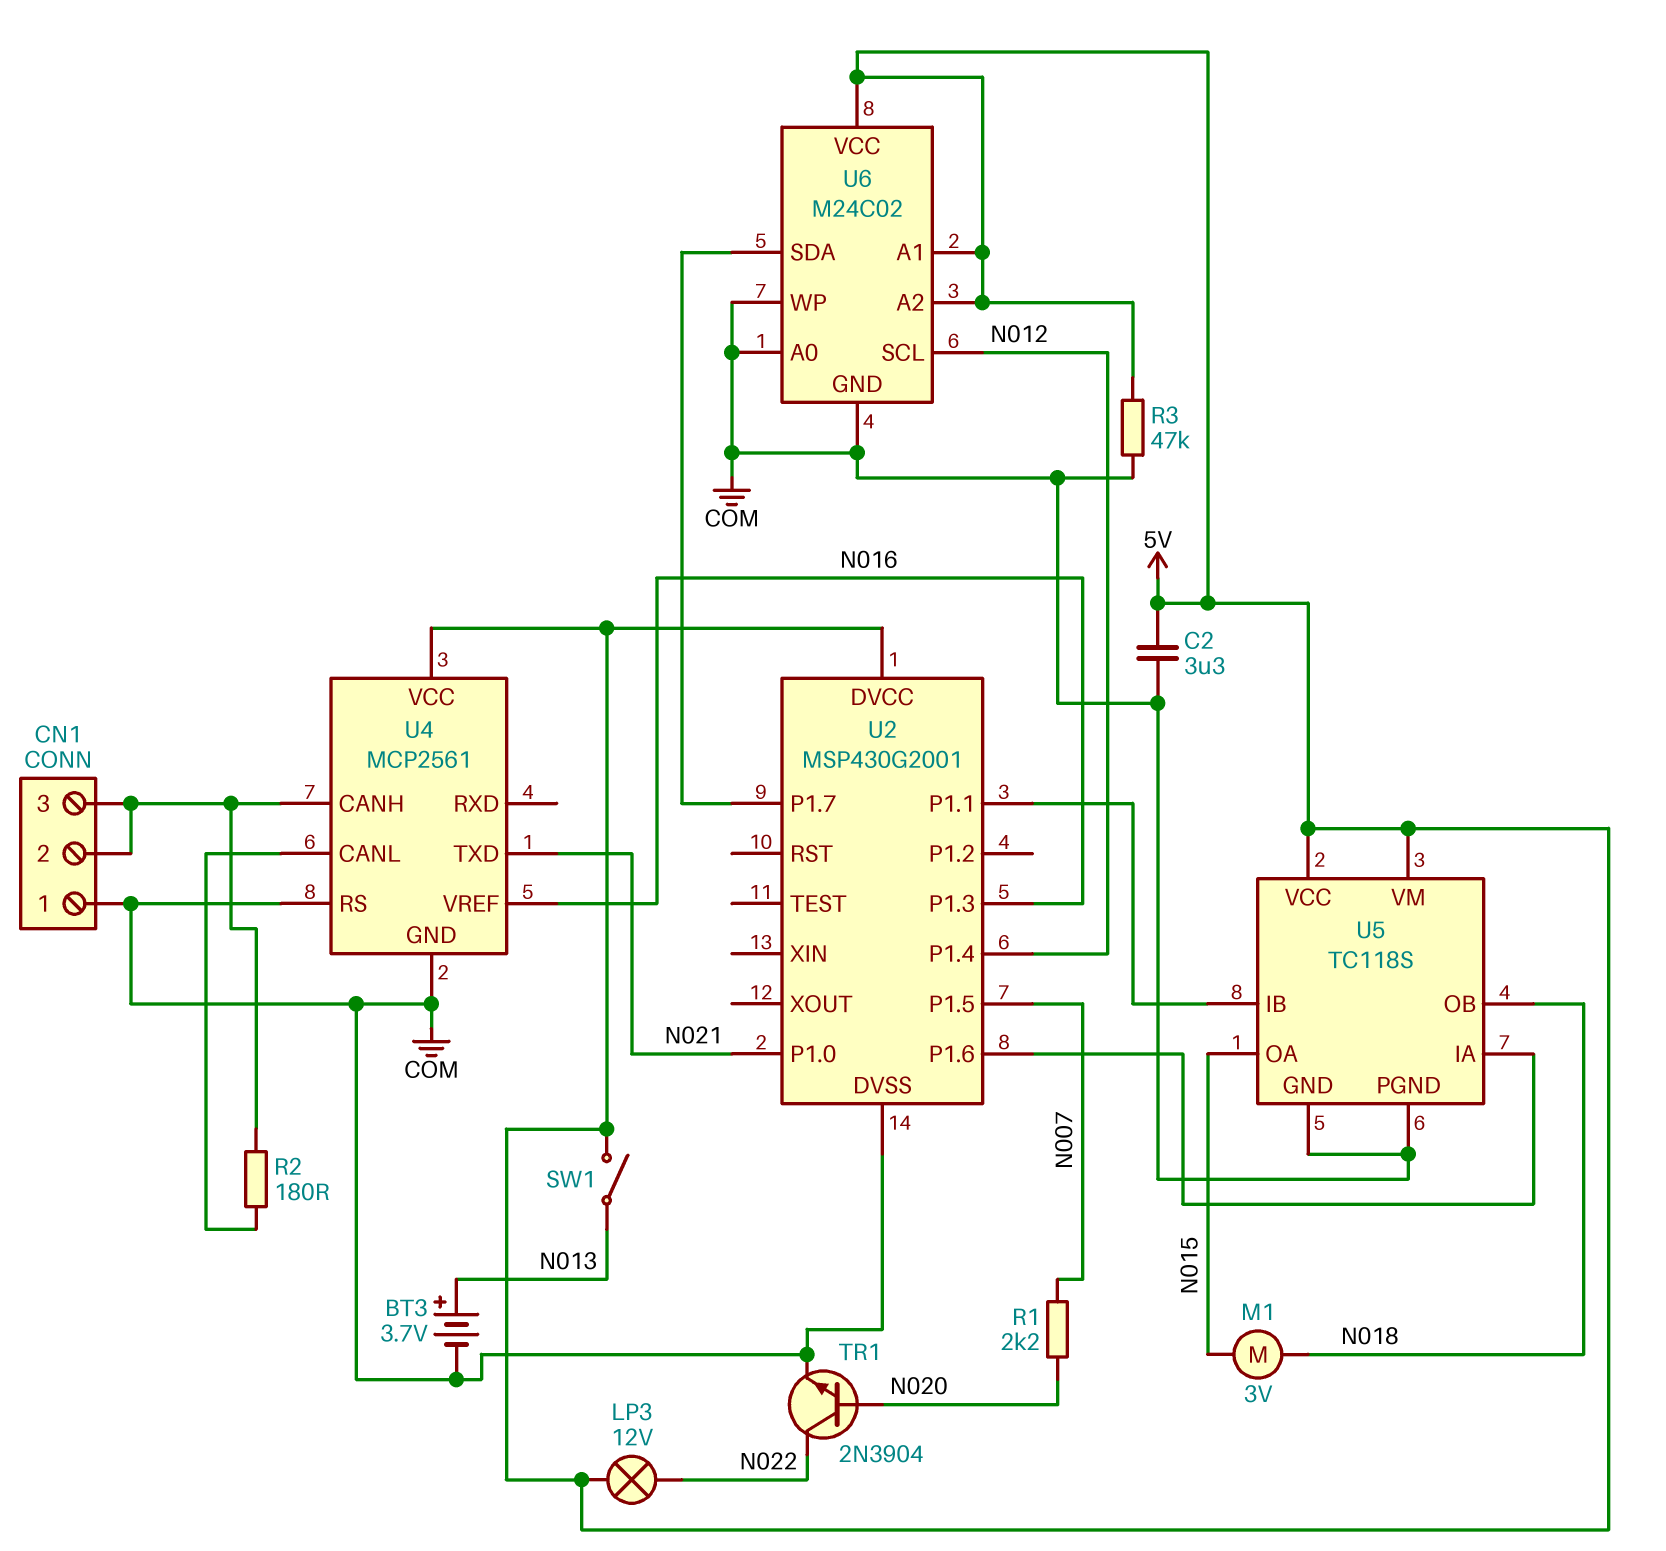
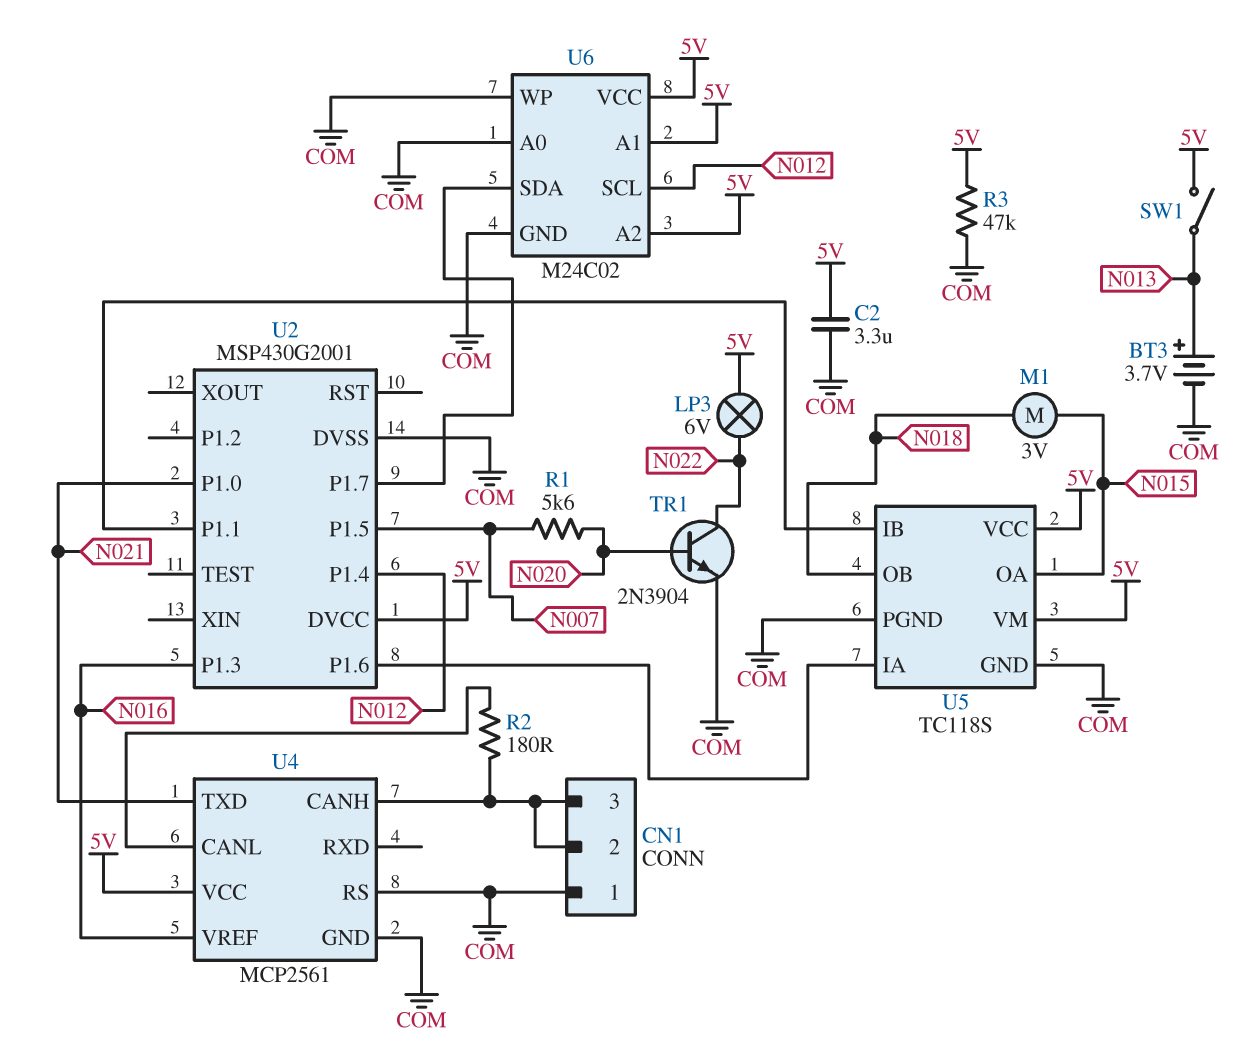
LP3: lamp 12V (5V, N022) -> lamp 6V (5V, N022)
R1: 2.2k (N007, N020) -> 5.6k (N007, N020)

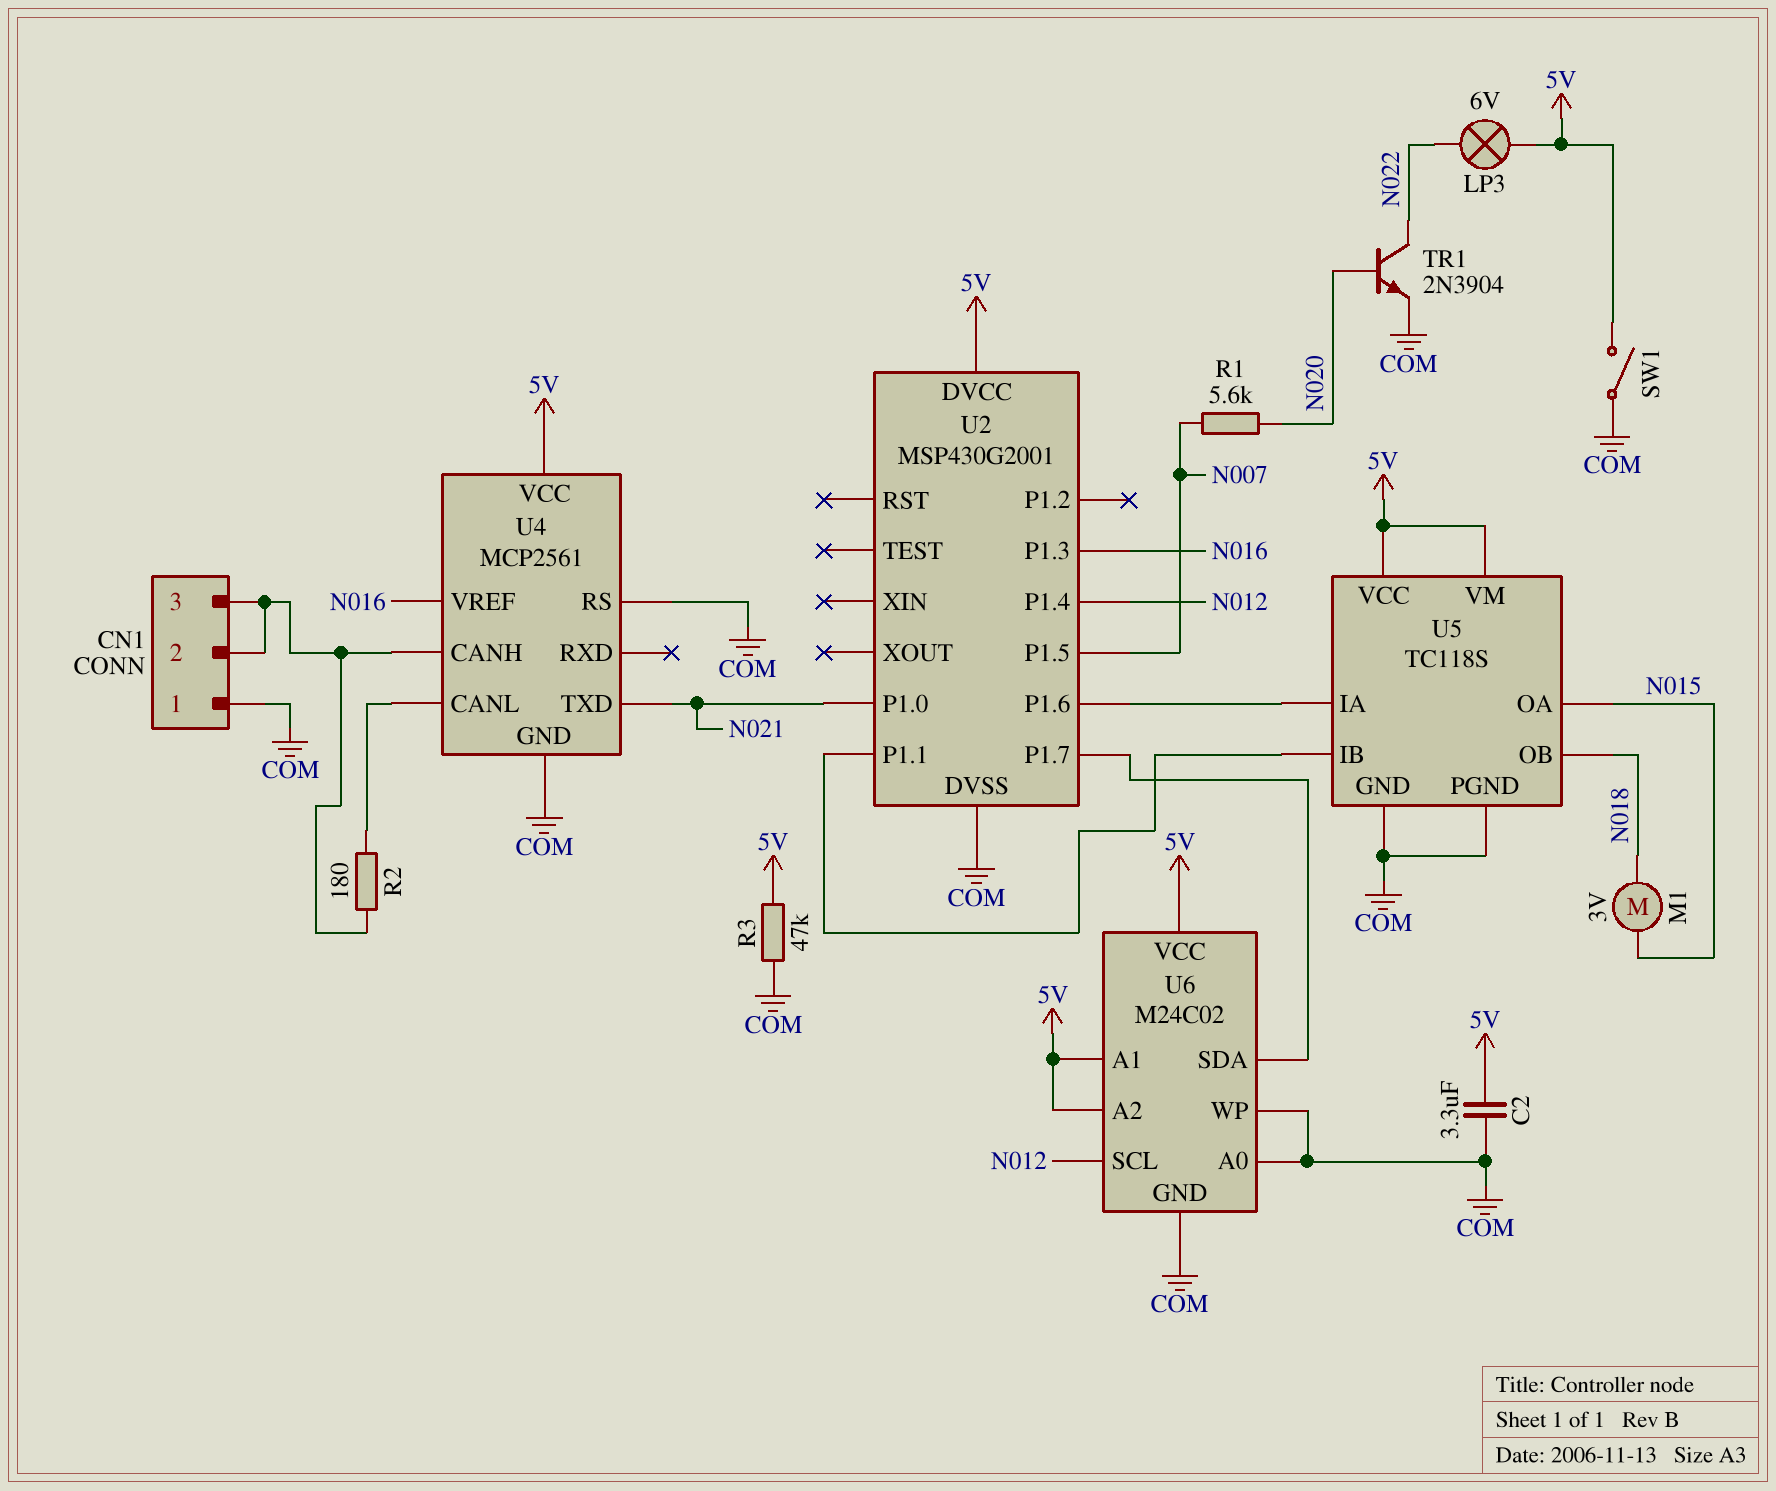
BT3: 3.7V (plus N013, minus COM) -> none
SW1: switch (5V, N013) -> switch (5V, COM)

